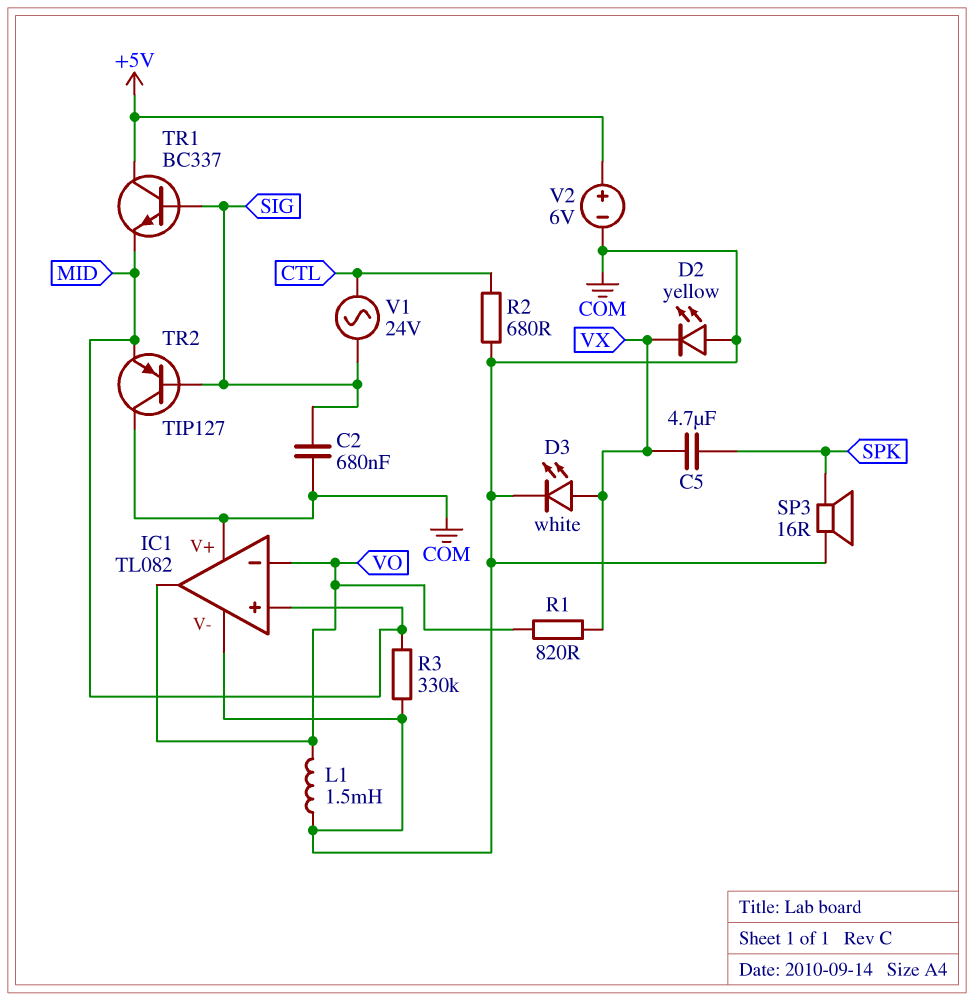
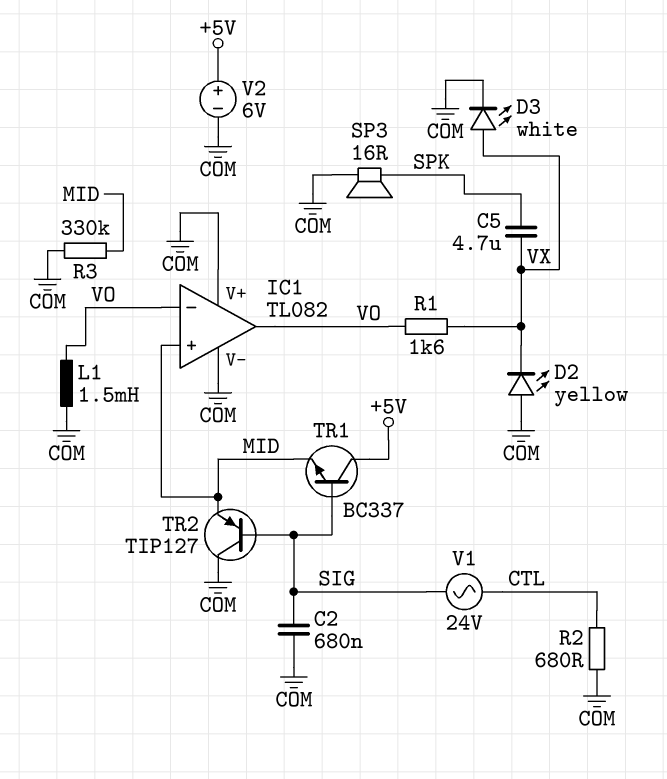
R1: 820 (VO, VX) -> 1.6k (VO, VX)

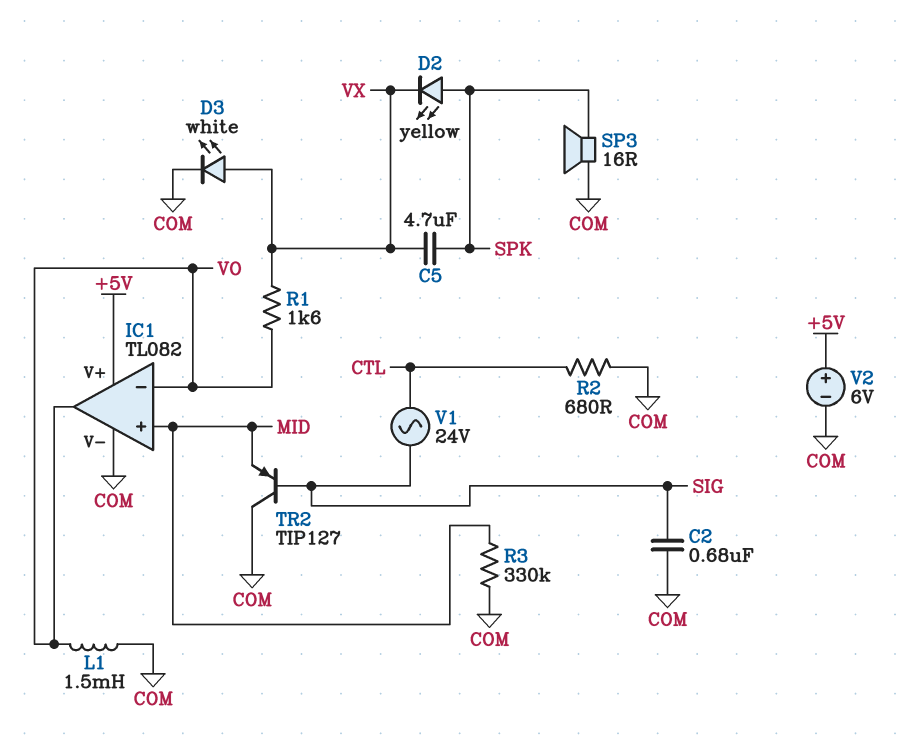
D2: LED yellow (A COM, K VX) -> LED yellow (A SPK, K VX)
IC1 pin V+: COM -> +5V
TR1: NPN BC337 (B SIG, C +5V, E MID) -> none

